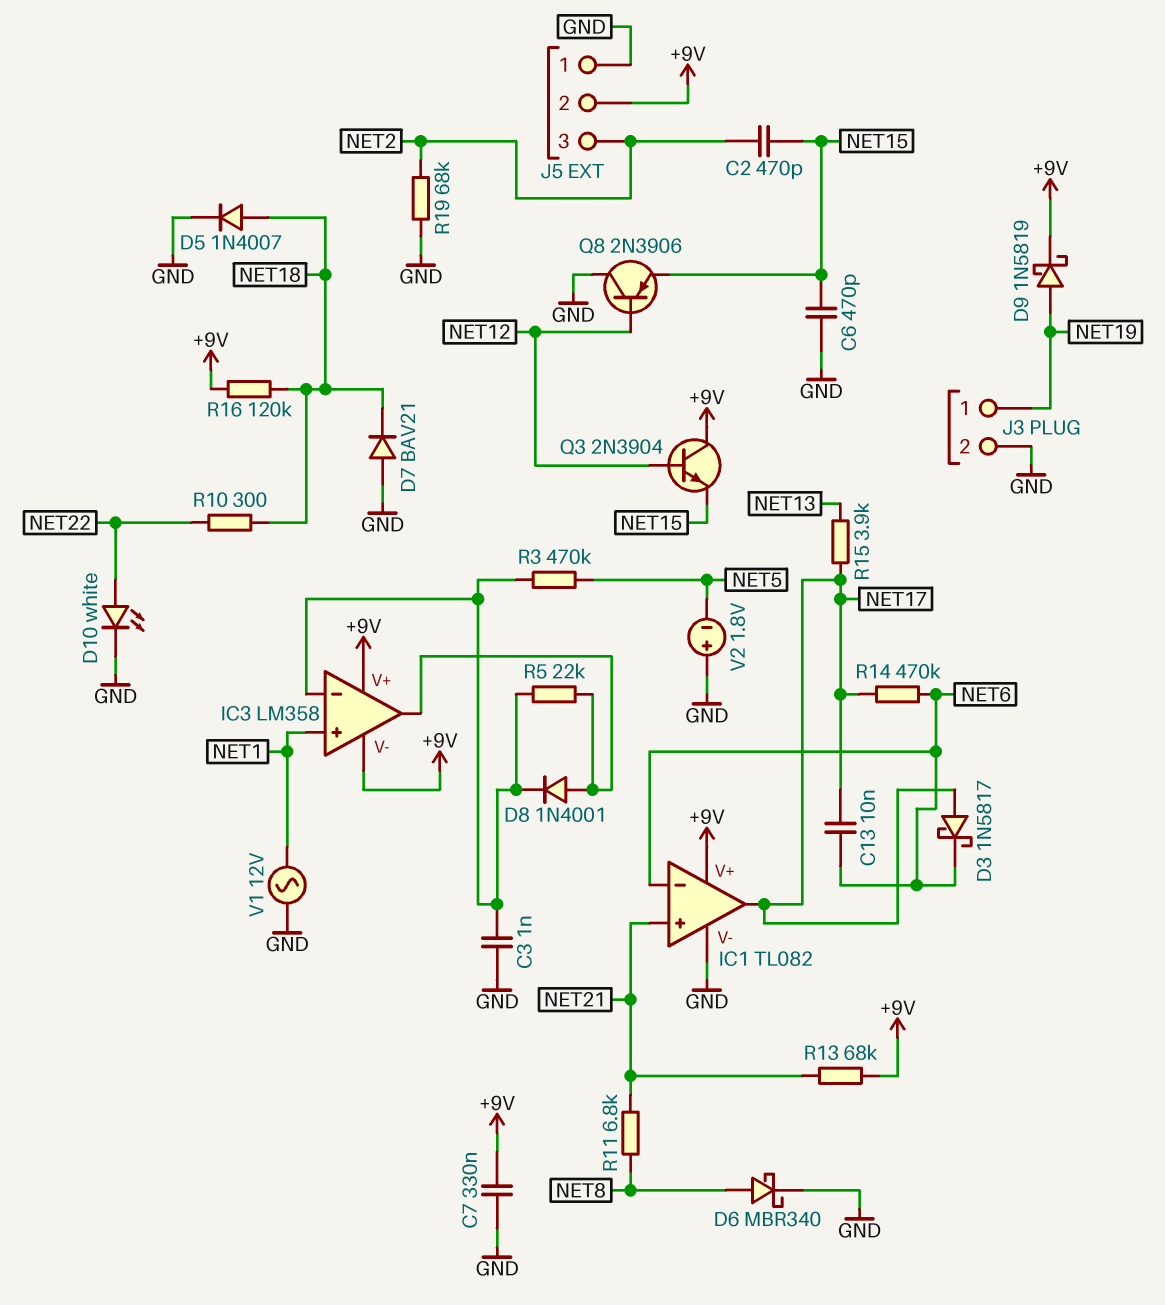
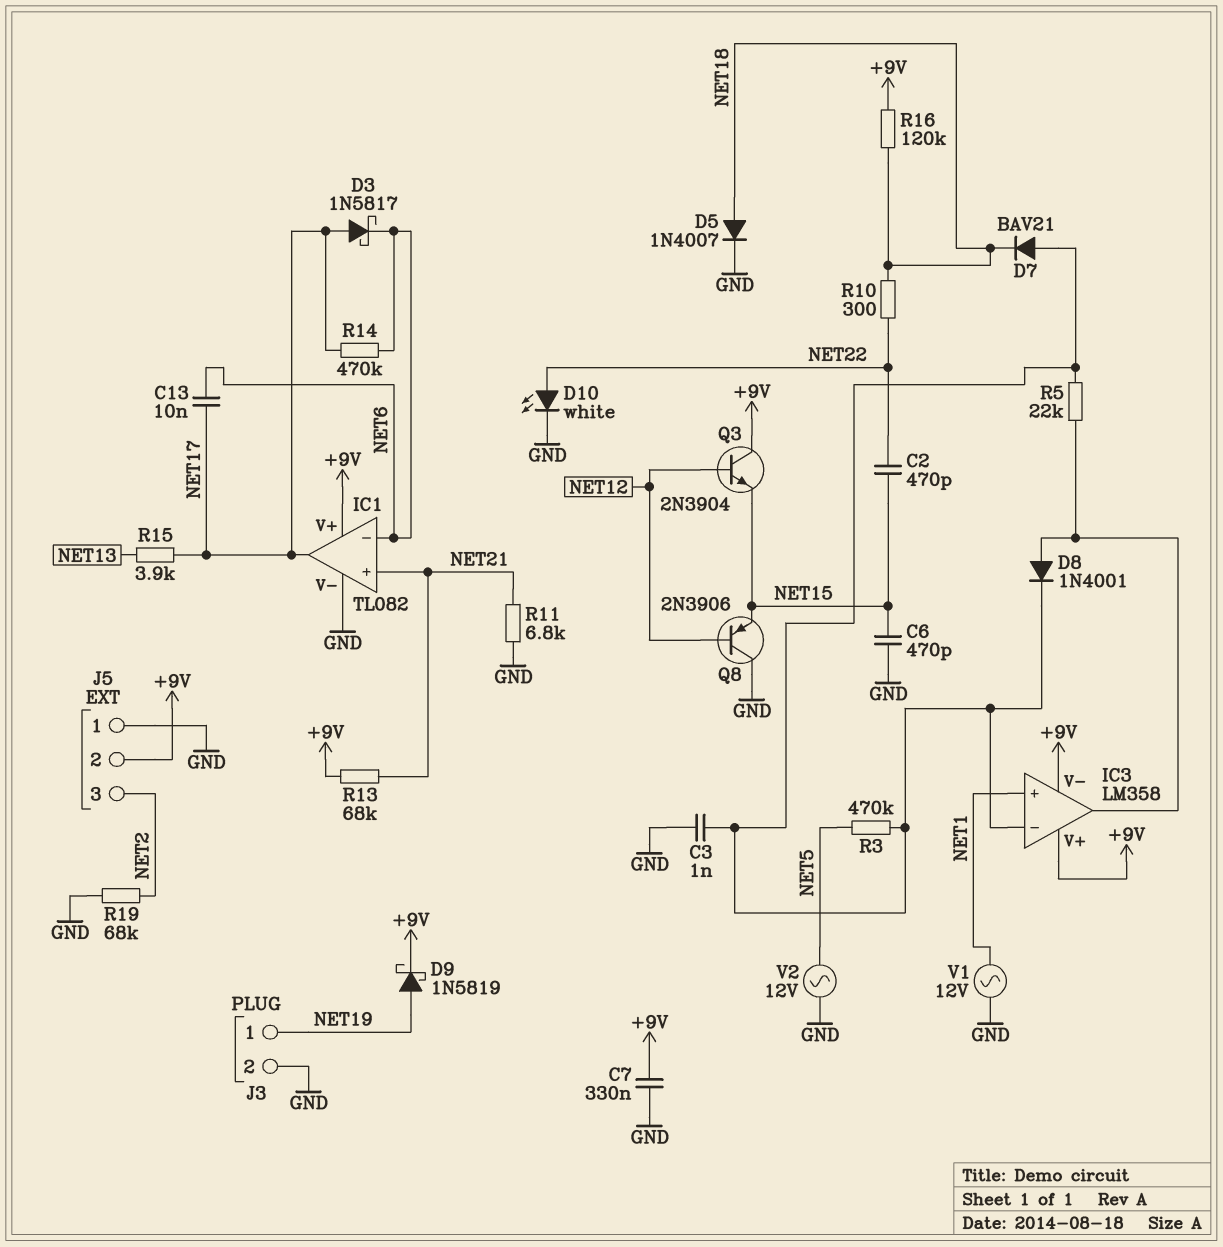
C2: 470pF (NET2, NET15) -> 470pF (NET15, NET22)
D6: schottky MBR340 (A NET8, K GND) -> none
D7: diode BAV21 (A GND, K NET18) -> diode BAV21 (A IC3/in-, K NET18)
R11: 6.8k (NET8, NET21) -> 6.8k (GND, NET21)
V2: 1.8V (plus GND, minus NET5) -> AC 12V (GND, NET5)

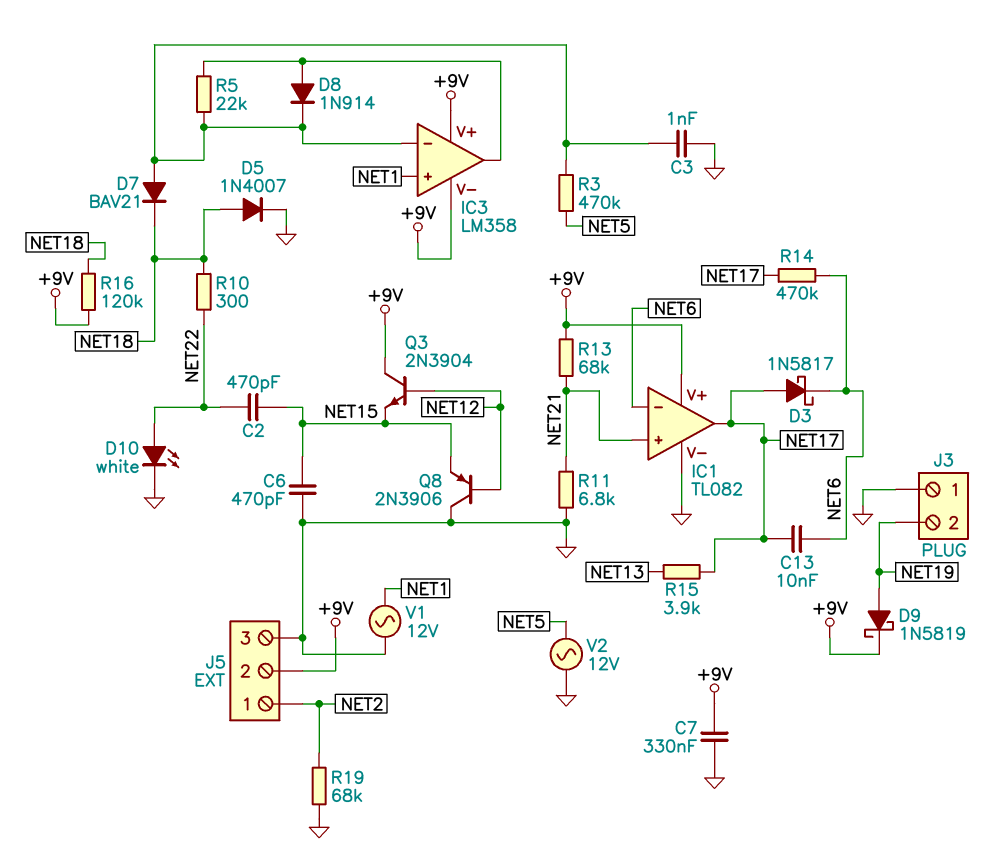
D8: diode 1N4001 (A IC3/out, K IC3/in-) -> diode 1N914 (A IC3/out, K IC3/in-)
J3 pin 1: NET19 -> GND
J3 pin 2: GND -> NET19
J5 pin 1: GND -> NET2
J5 pin 3: NET2 -> GND

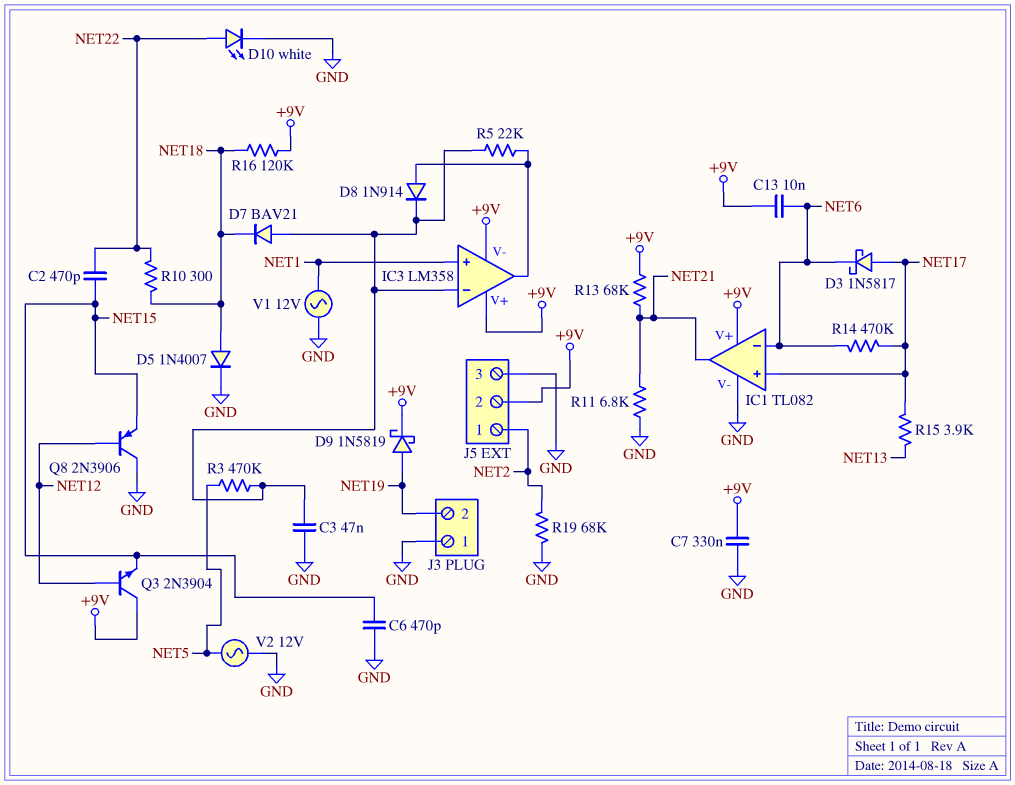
C3: 1nF (GND, IC3/in-) -> 47nF (GND, IC3/in-)
C13: 10nF (NET6, NET17) -> 10nF (+9V, NET6)
IC1 pin in+: NET21 -> NET17
IC1 pin out: NET17 -> NET21

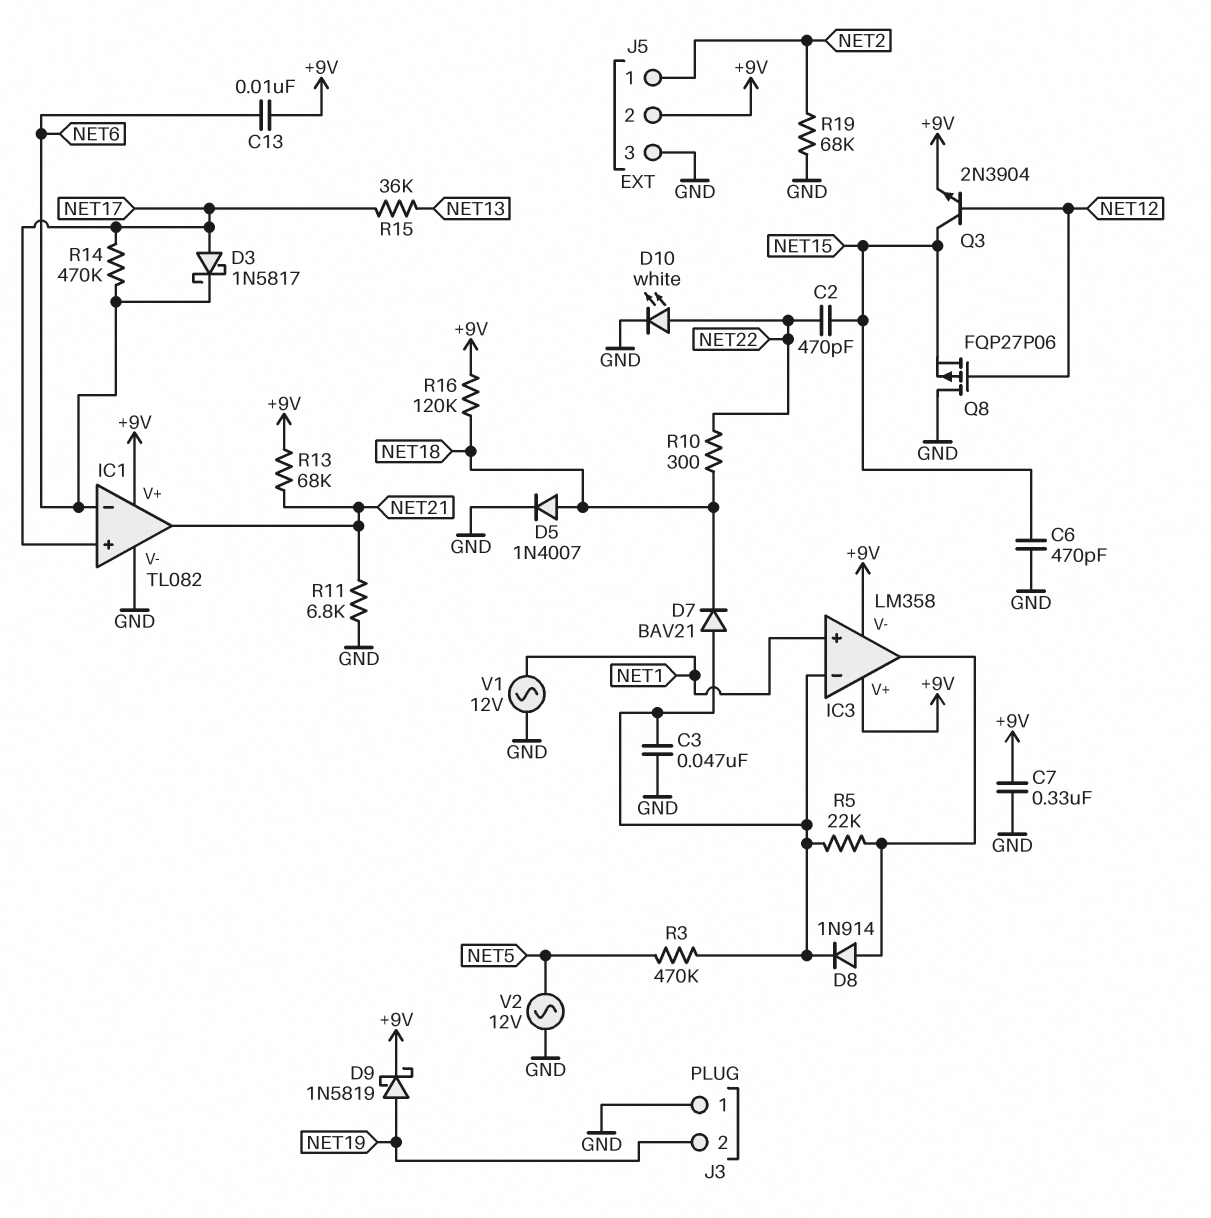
Q3: NPN 2N3904 (B NET12, C +9V, E NET15) -> NPN 2N3904 (B NET12, C NET15, E +9V)
Q8: PNP 2N3906 (B NET12, C GND, E NET15) -> PMOS FQP27P06 (G NET12, D GND, S NET15)
R15: 3.9k (NET13, NET17) -> 36k (NET13, NET17)

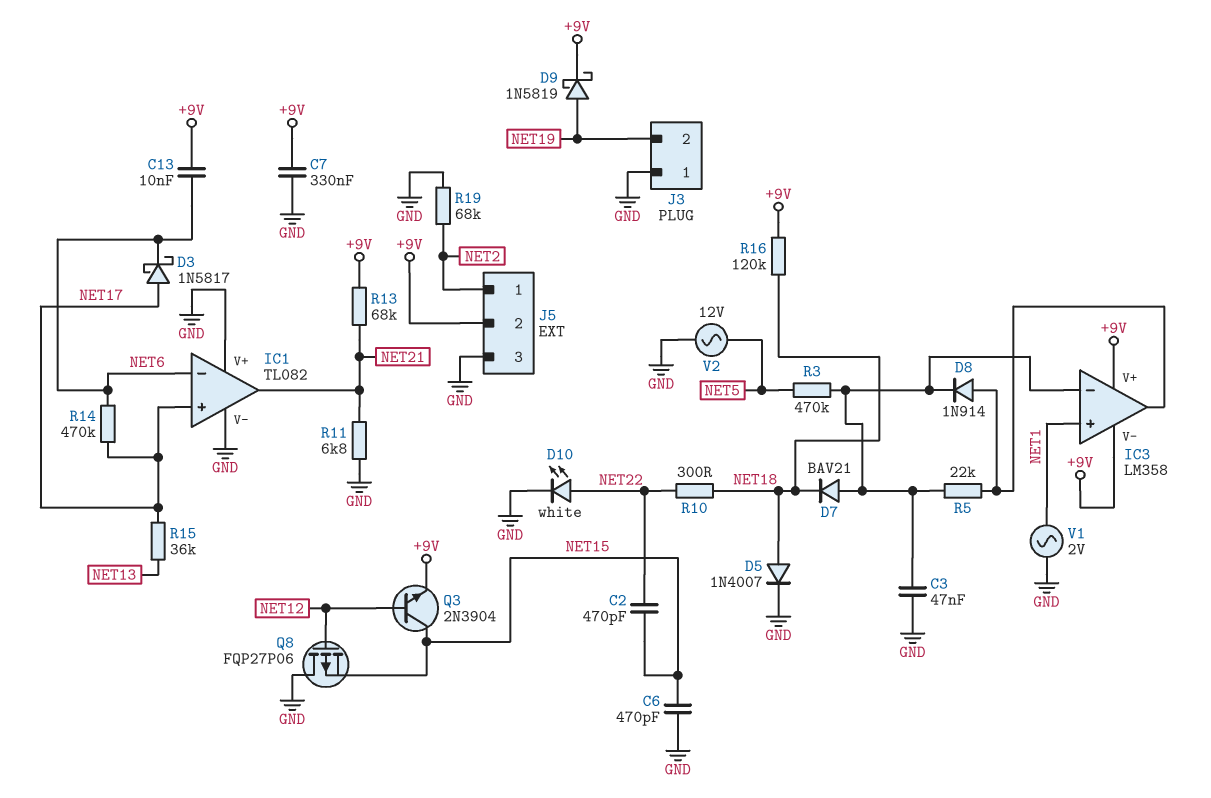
IC1 pin V+: +9V -> GND
V1: AC 12V (GND, NET1) -> AC 2V (GND, NET1)

